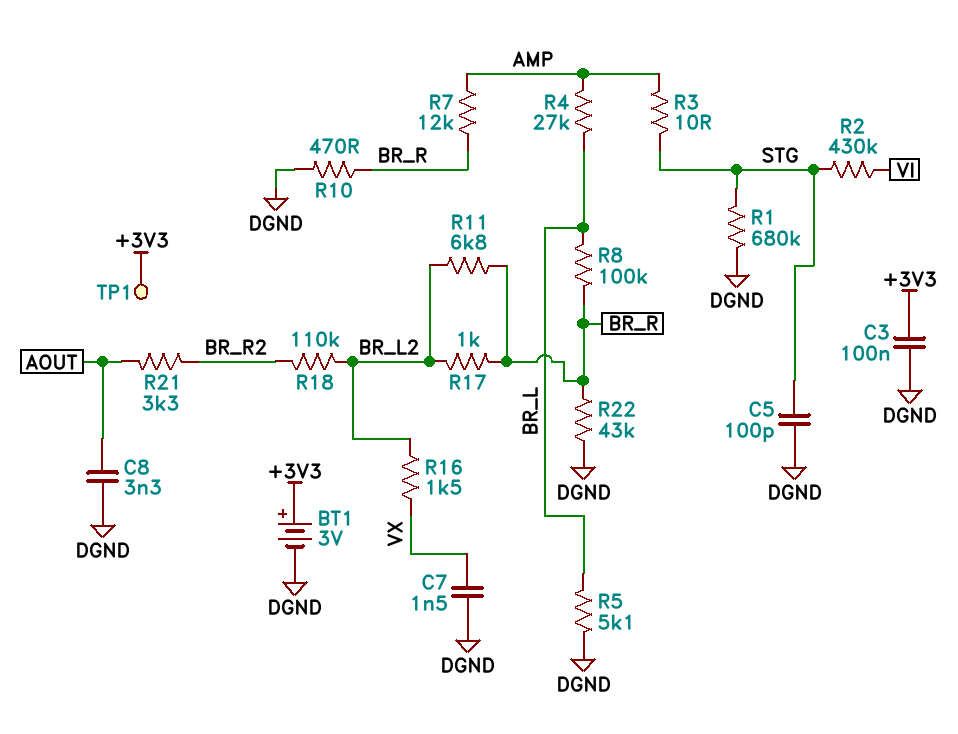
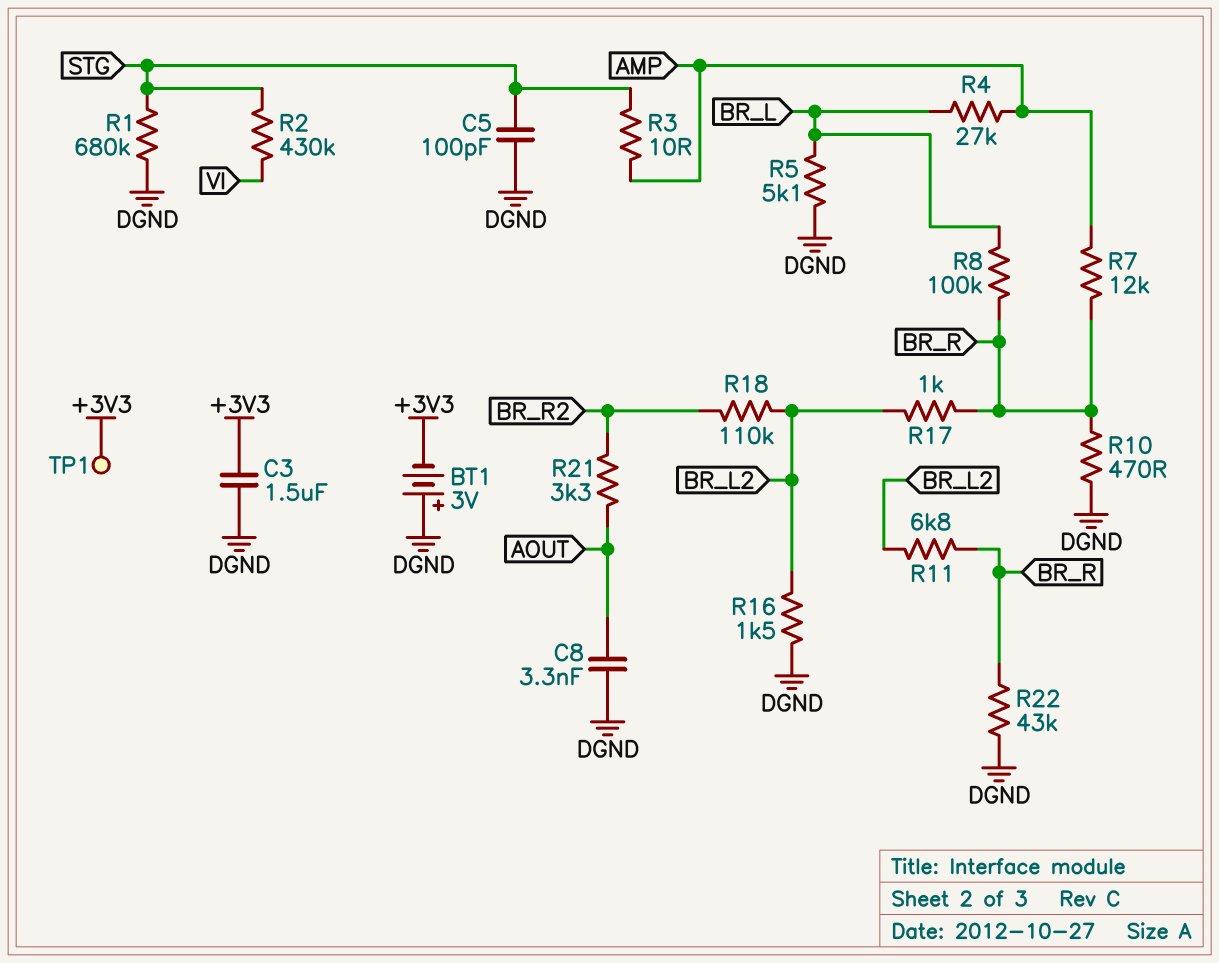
BT1: 3V (plus +3V3, minus DGND) -> 3V (plus DGND, minus +3V3)
C3: 100nF (+3V3, DGND) -> 1.5uF (+3V3, DGND)
C7: 1.5nF (DGND, VX) -> none
R16: 1.5k (BR_L2, VX) -> 1.5k (BR_L2, DGND)

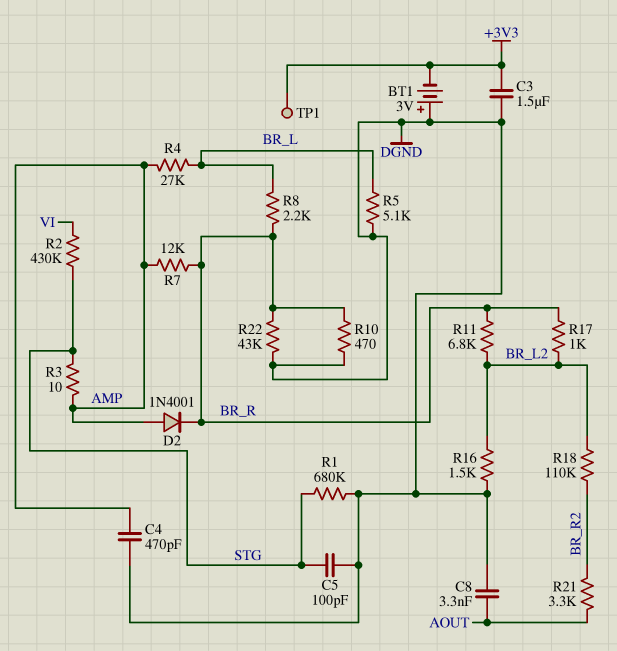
C4: none -> 470pF (AMP, DGND)
D2: none -> diode 1N4001 (A AMP, K BR_R)
R8: 100k (BR_L, BR_R) -> 2.2k (BR_L, BR_R)

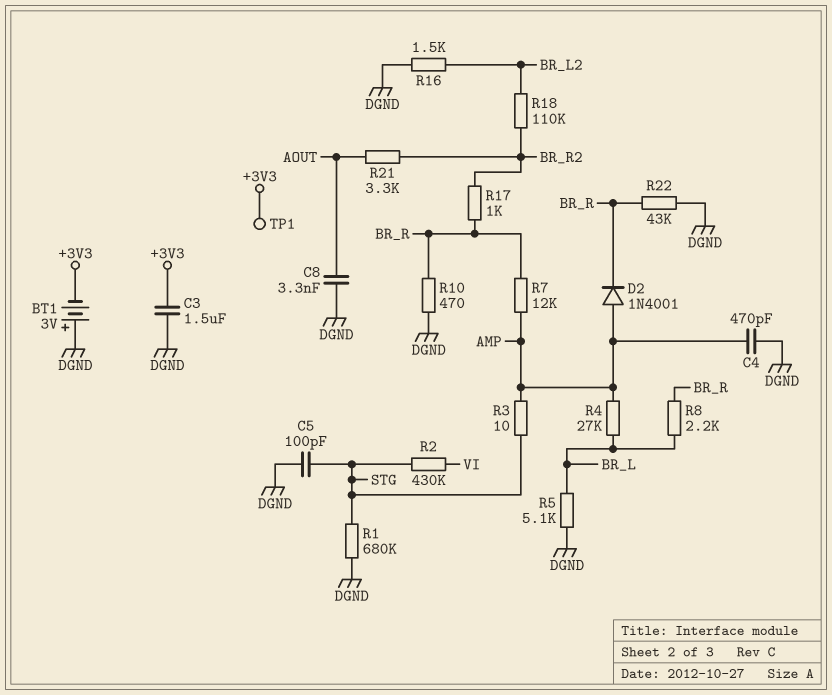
R11: 6.8k (BR_L2, BR_R) -> none
R17: 1k (BR_L2, BR_R) -> 1k (BR_R, BR_R2)

